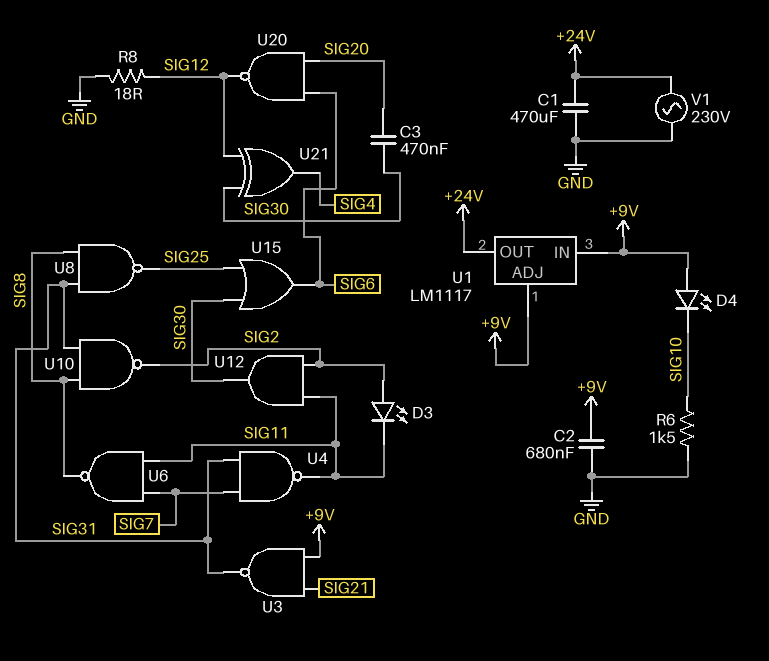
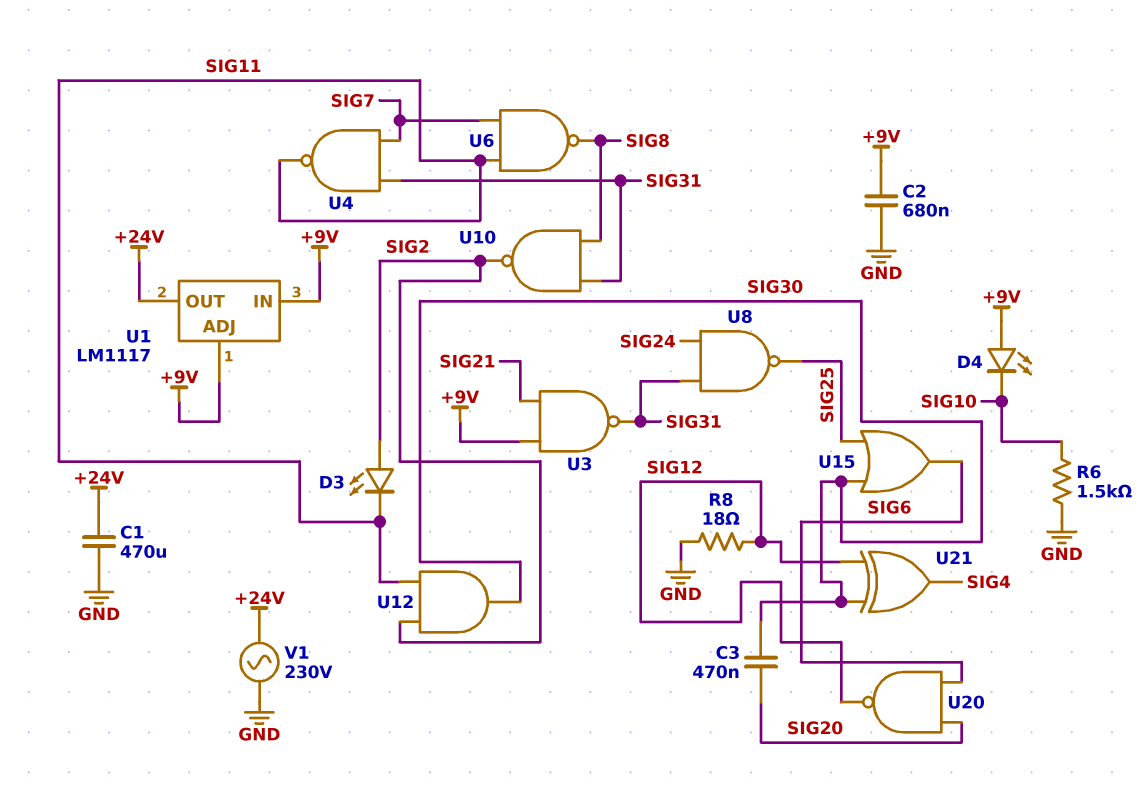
U8: NAND (in SIG8, in SIG31, out SIG25) -> NAND (in SIG24, in SIG31, out SIG25)

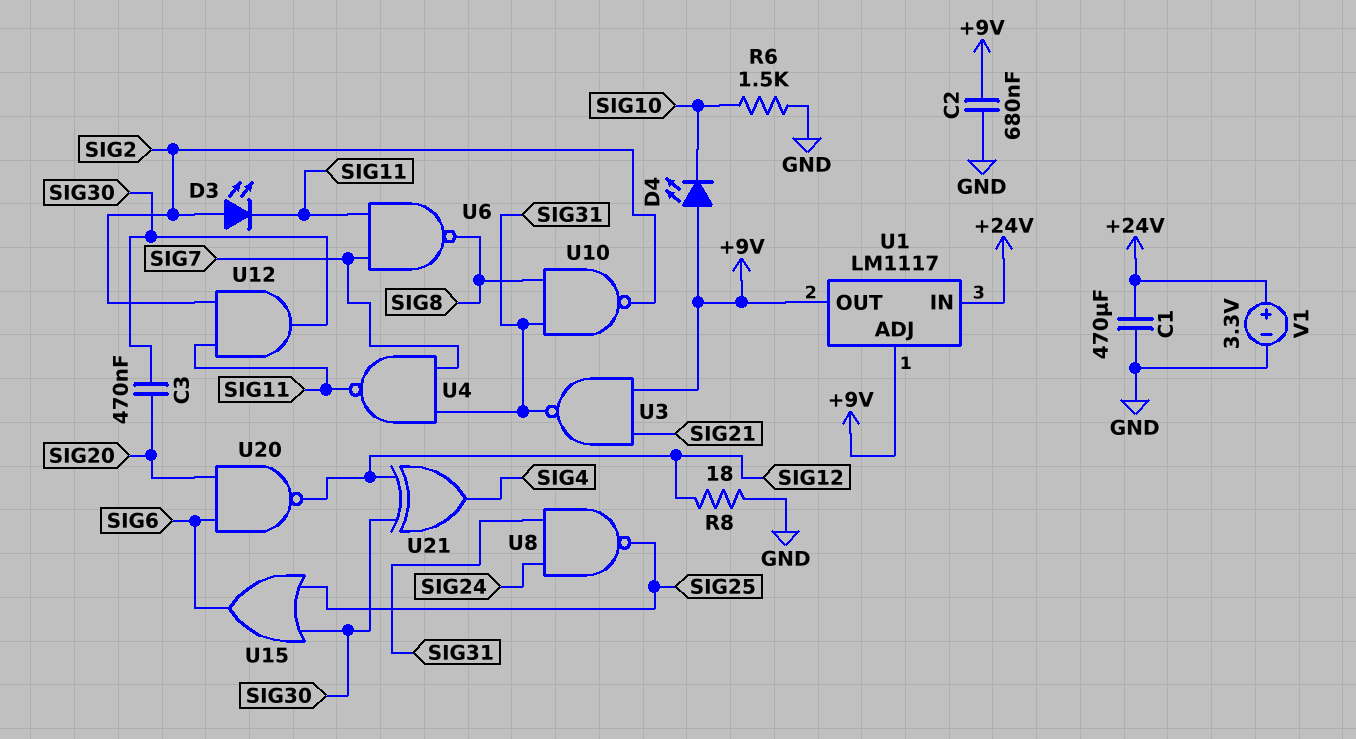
U1 pin IN: +9V -> +24V
U1 pin OUT: +24V -> +9V
V1: AC 230V (+24V, GND) -> 3.3V (plus +24V, minus GND)

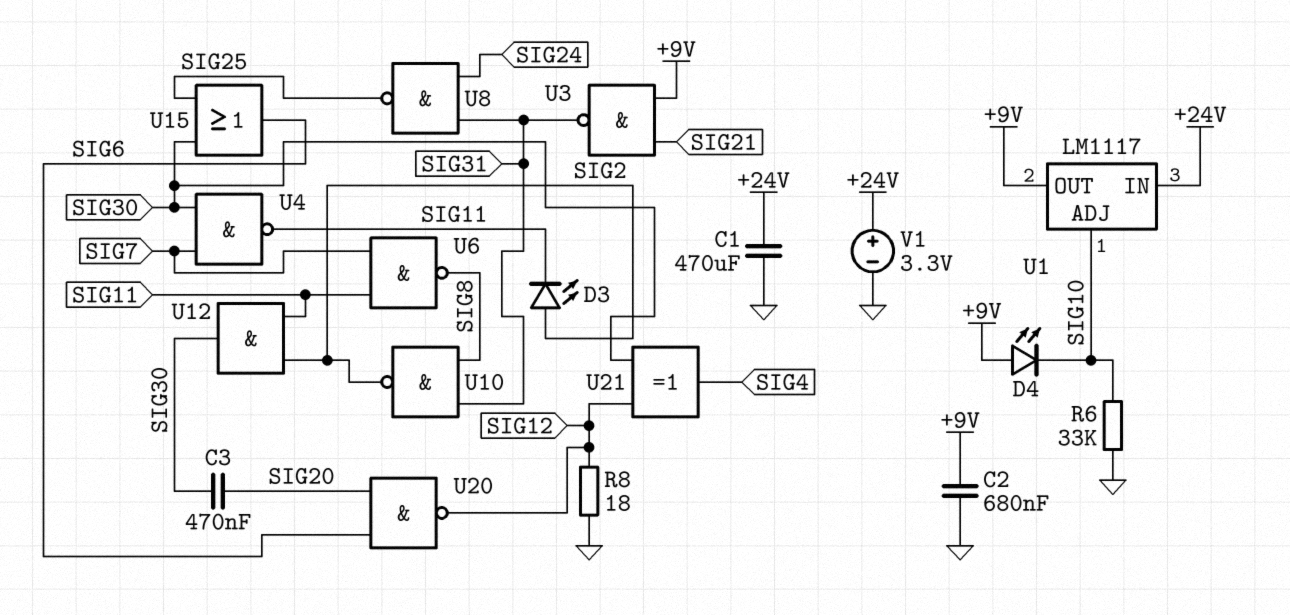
R6: 1.5k (GND, SIG10) -> 33k (GND, SIG10)
U1 pin ADJ: +9V -> SIG10
U4: NAND (in SIG7, in SIG31, out SIG11) -> NAND (in SIG7, in SIG30, out SIG11)

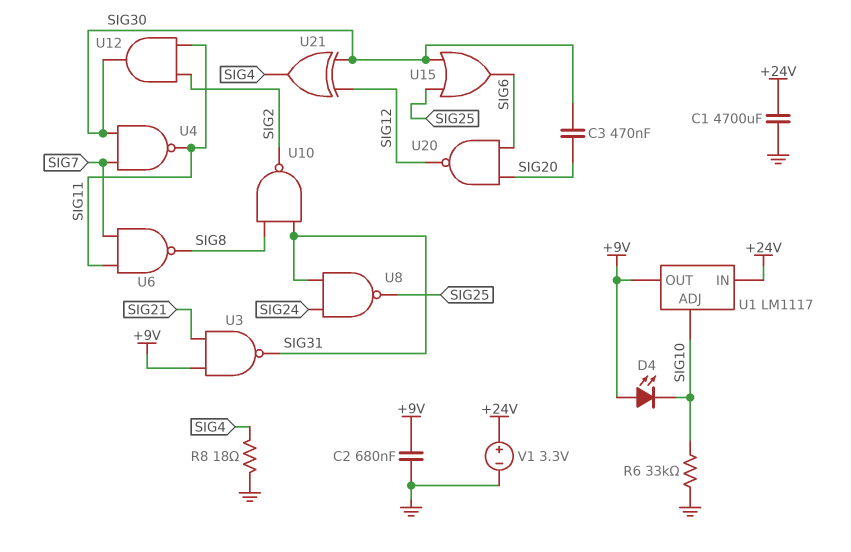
C1: 470uF (+24V, GND) -> 4700uF (+24V, GND)
D3: LED (A SIG2, K SIG11) -> none
R8: 18 (GND, SIG12) -> 18 (GND, SIG4)

